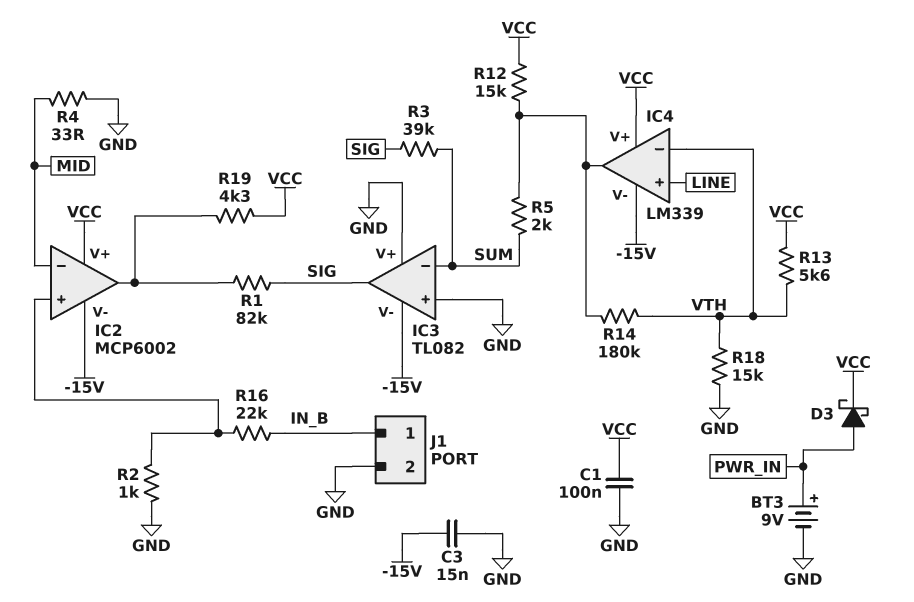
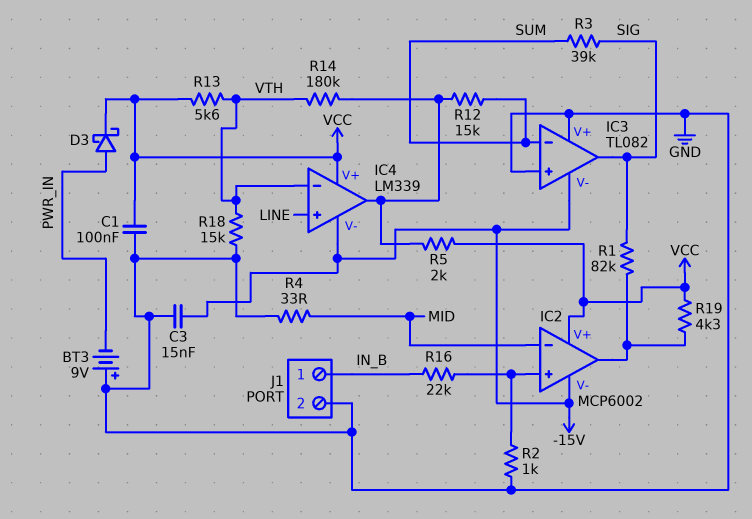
BT3: 9V (plus PWR_IN, minus GND) -> 9V (plus GND, minus PWR_IN)
R5: 2k (IC4/out, SUM) -> 2k (IC4/out, VCC)
R12: 15k (IC4/out, VCC) -> 15k (IC4/out, SUM)

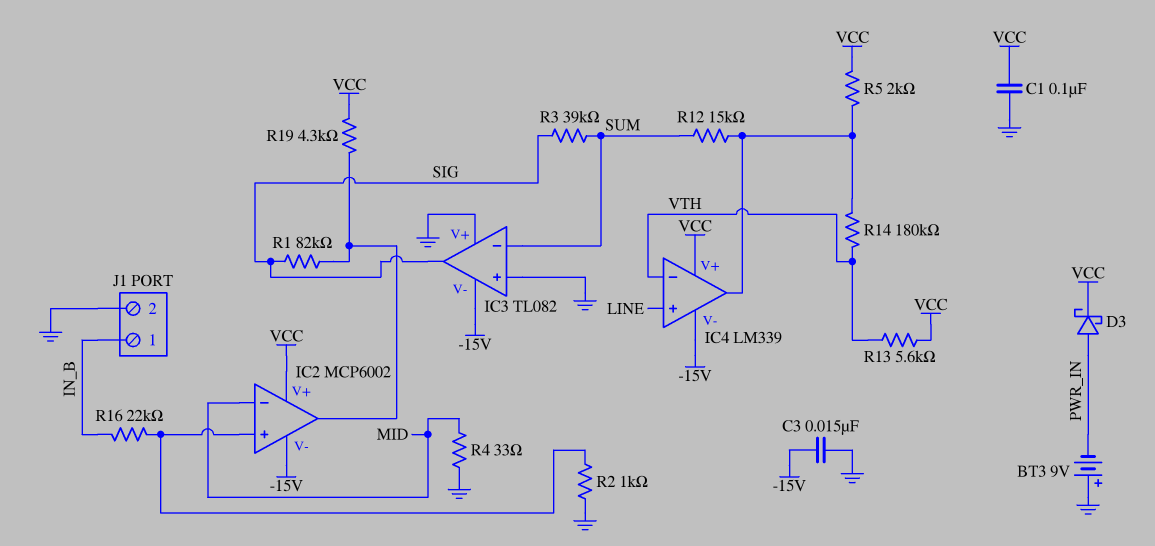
R18: 15k (GND, VTH) -> none

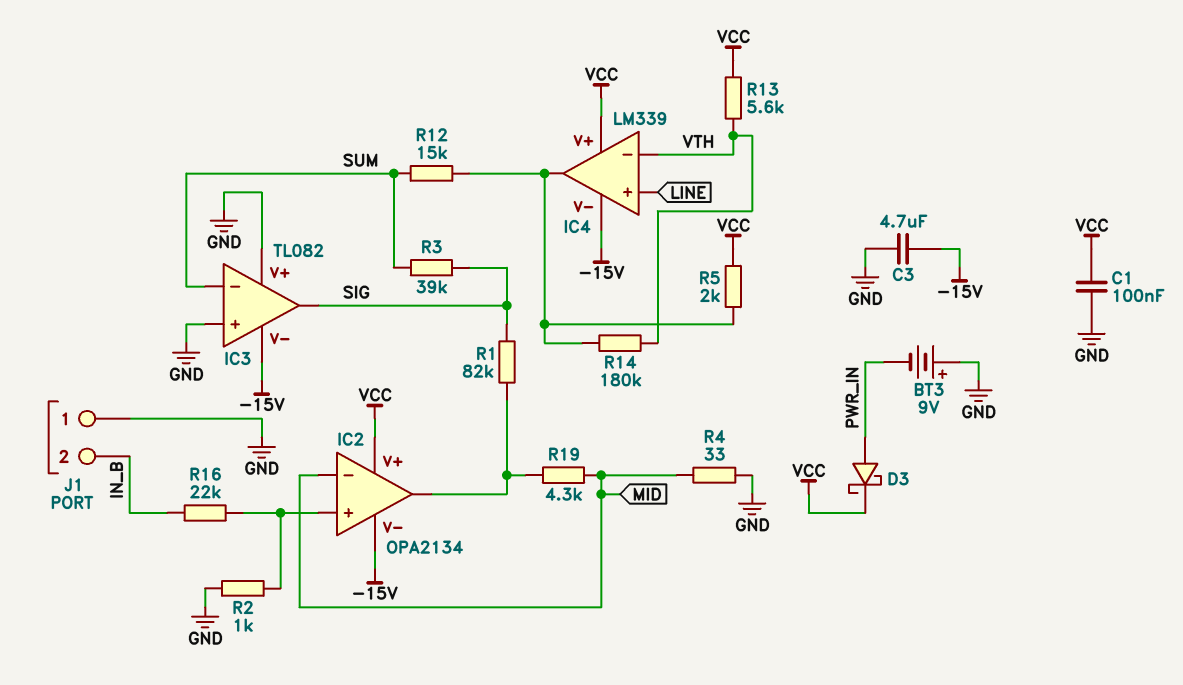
C3: 15nF (-15V, GND) -> 4.7uF (-15V, GND)
IC2: MCP6002 -> OPA2134
J1 pin 1: IN_B -> GND
J1 pin 2: GND -> IN_B
R19: 4.3k (IC2/out, VCC) -> 4.3k (IC2/out, MID)

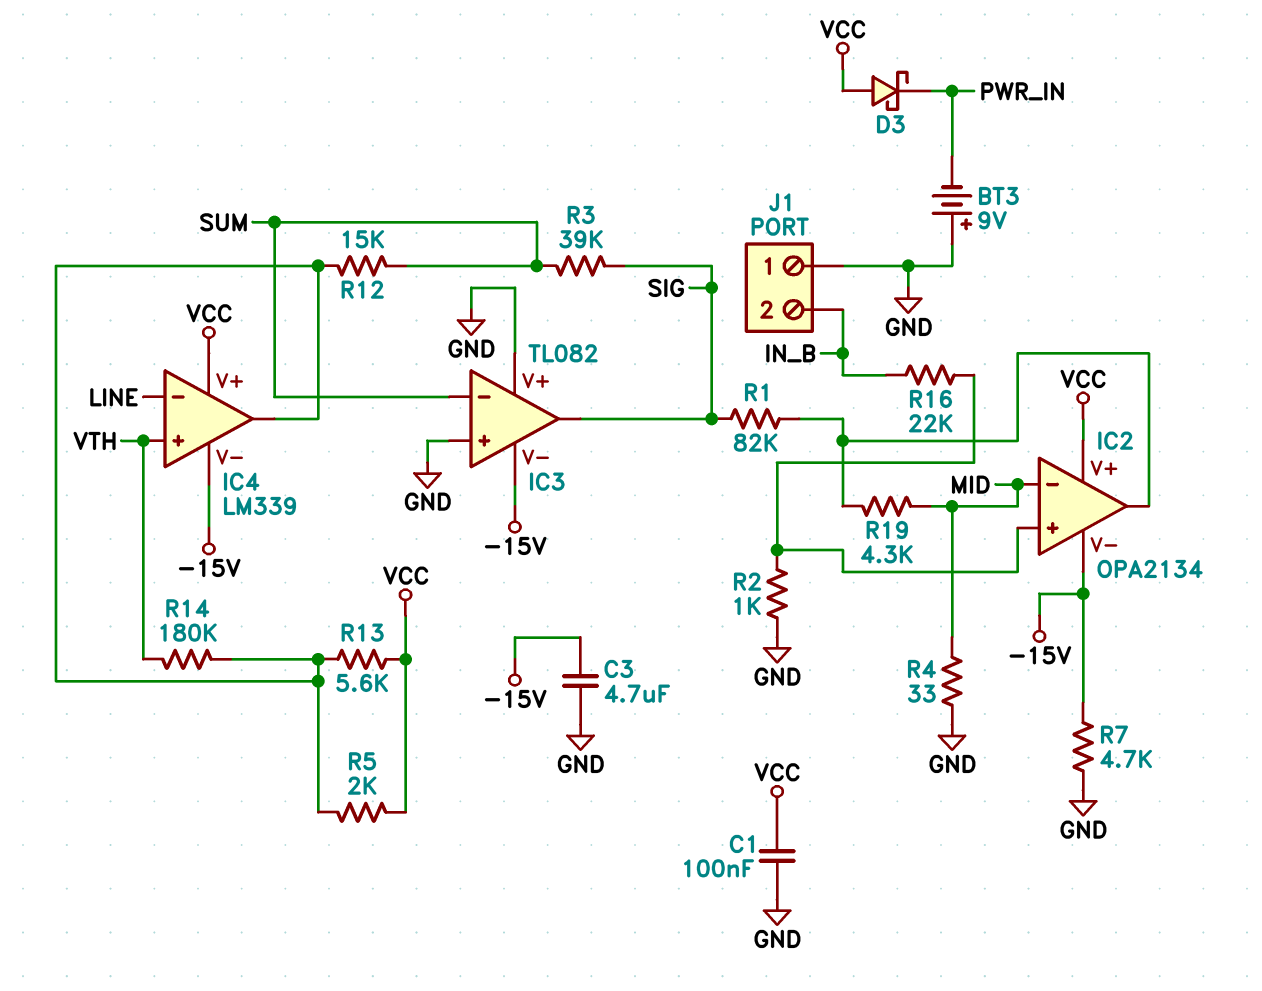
D3: schottky (A PWR_IN, K VCC) -> schottky (A VCC, K PWR_IN)
IC4 pin in+: LINE -> VTH
IC4 pin in-: VTH -> LINE
R7: none -> 4.7k (-15V, GND)
R13: 5.6k (VCC, VTH) -> 5.6k (IC4/out, VCC)

